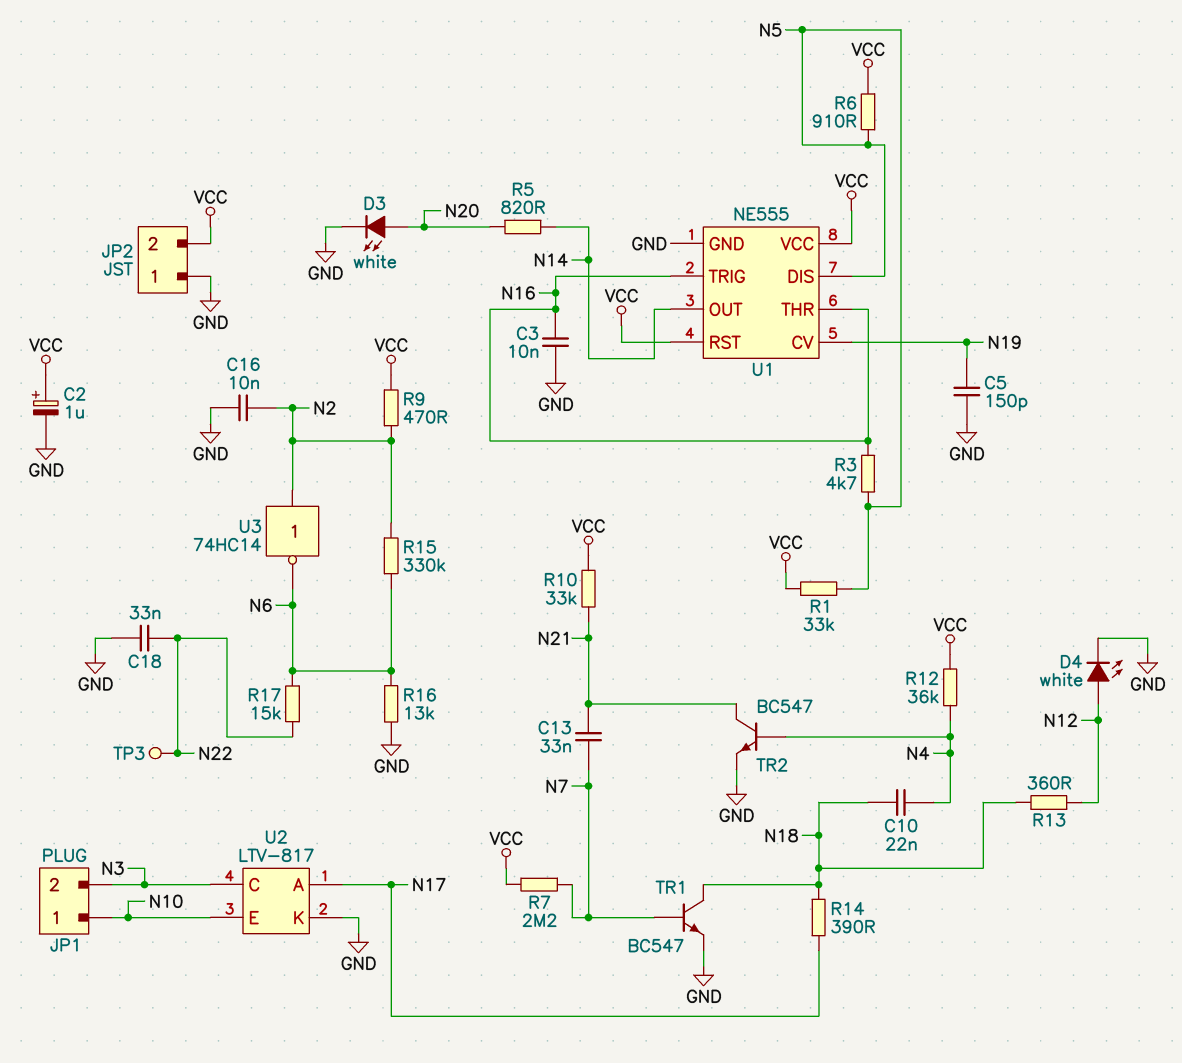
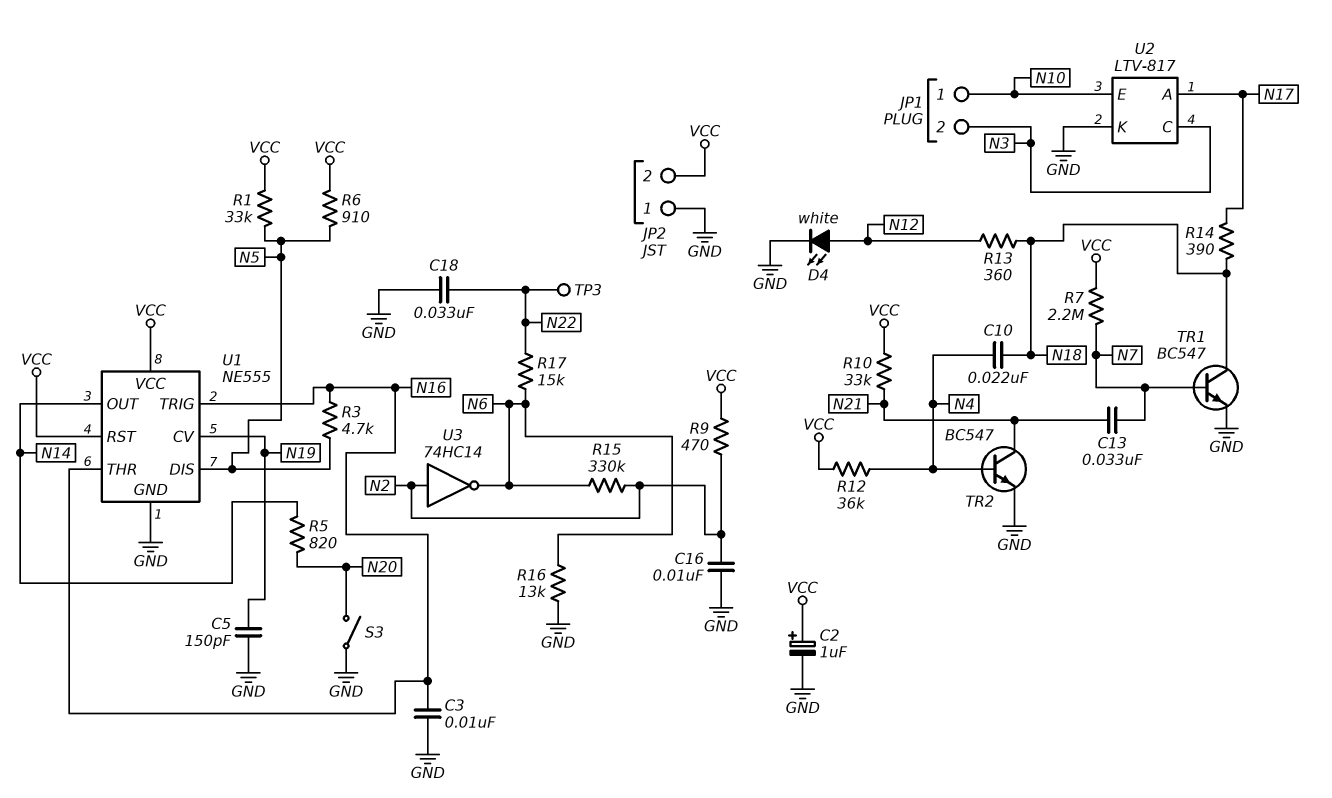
D3: LED white (A N20, K GND) -> none
S3: none -> switch (GND, N20)

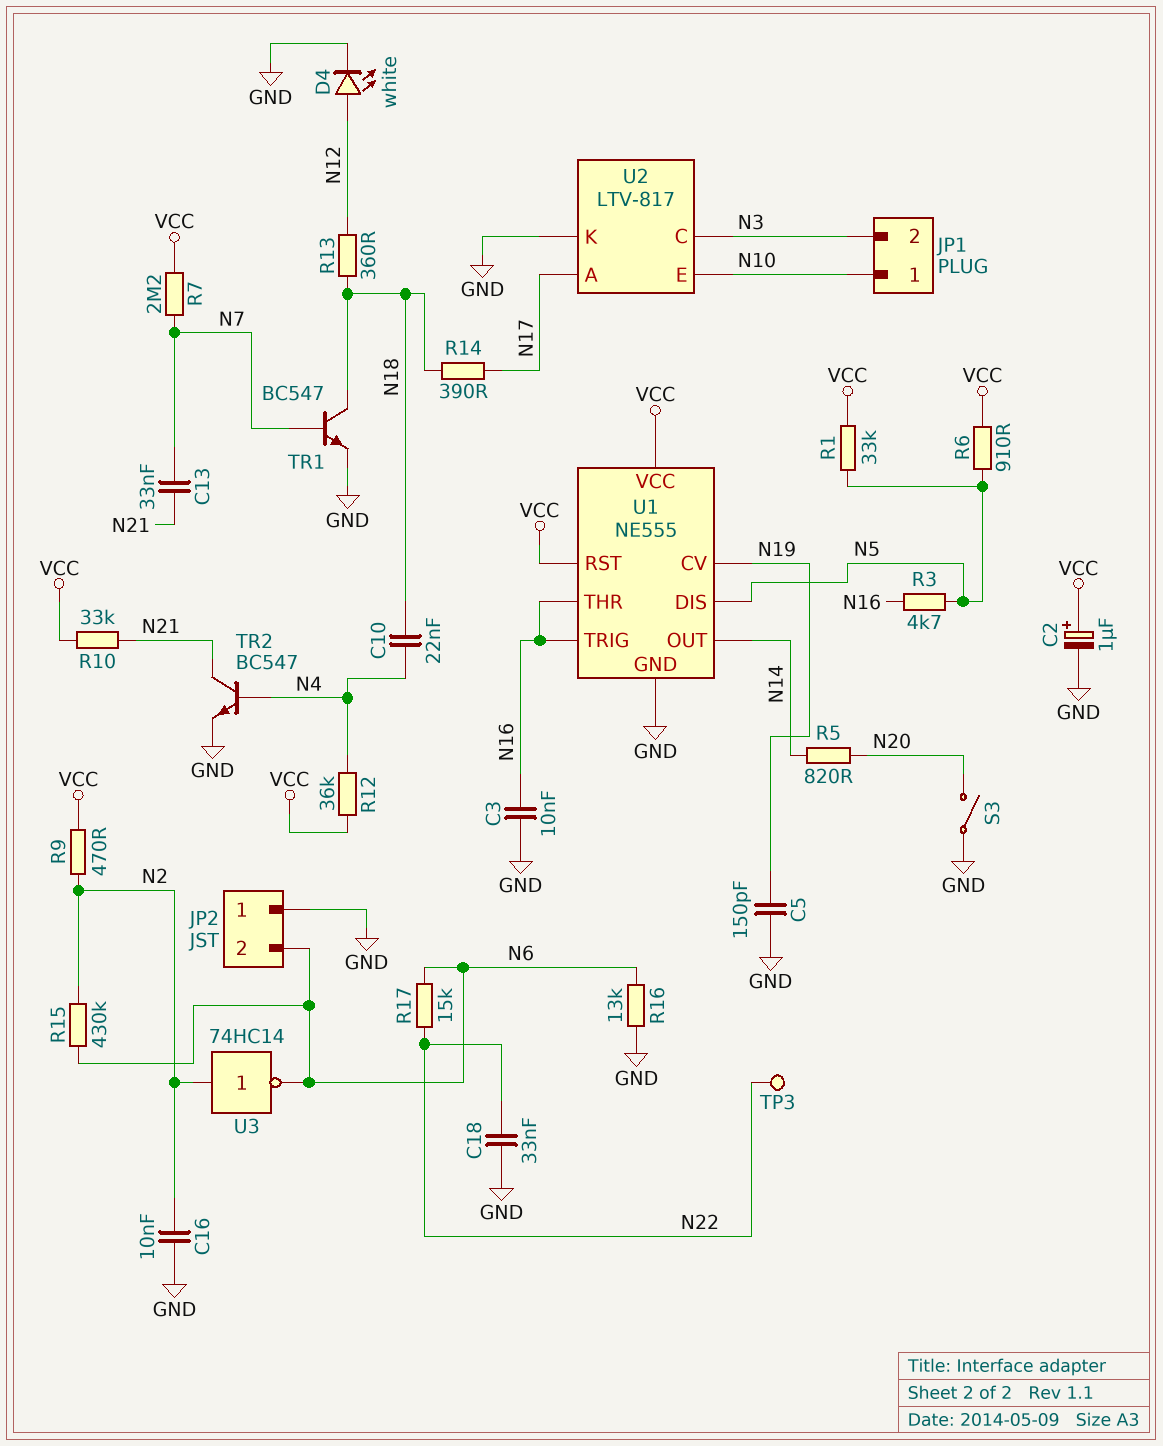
JP2 pin 2: VCC -> N6
R15: 330k (N2, N6) -> 430k (N2, N6)

